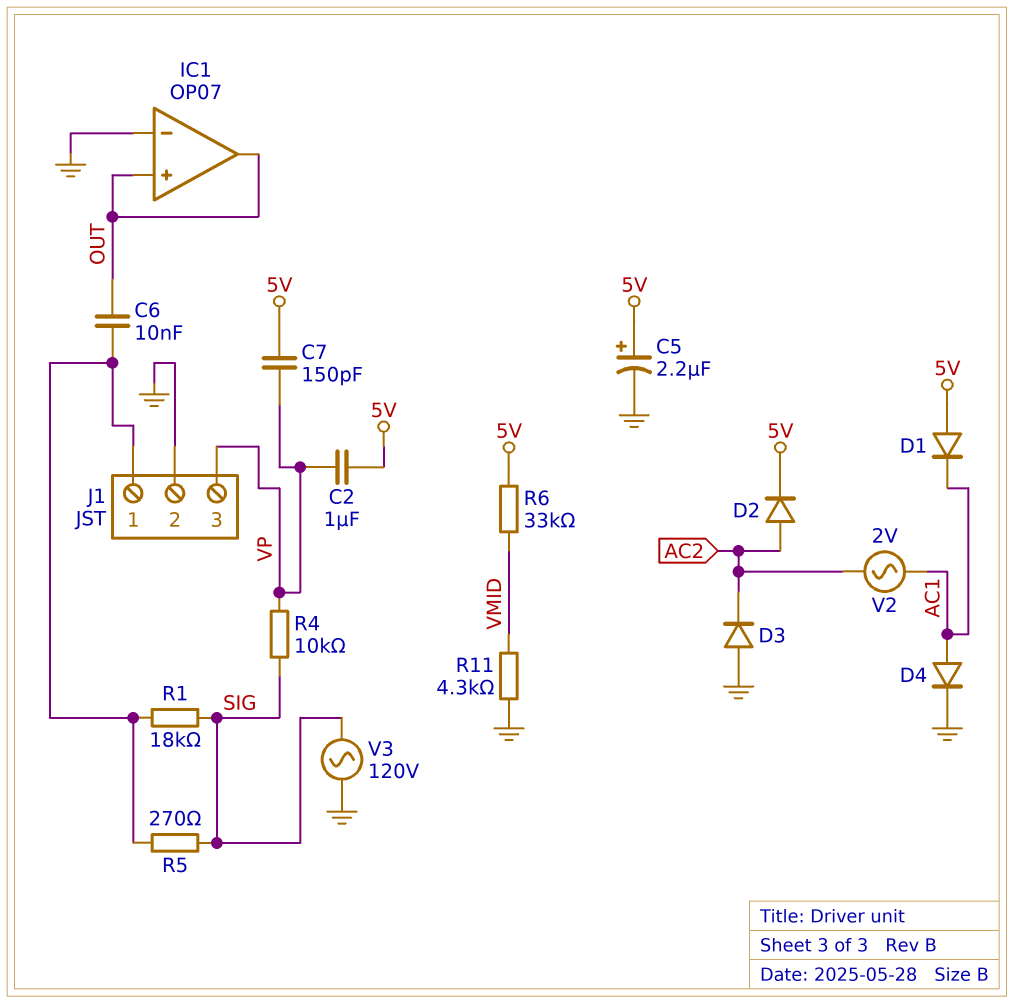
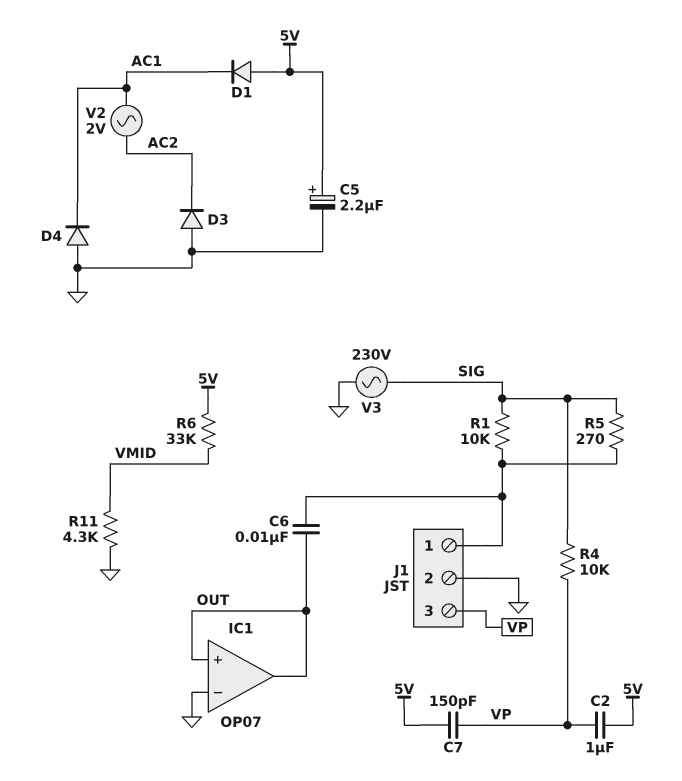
D2: diode (A AC2, K 5V) -> none
D4: diode (A AC1, K GND) -> diode (A GND, K AC1)
R1: 18k (J1/1, SIG) -> 10k (J1/1, SIG)
V3: AC 120V (GND, SIG) -> AC 230V (GND, SIG)

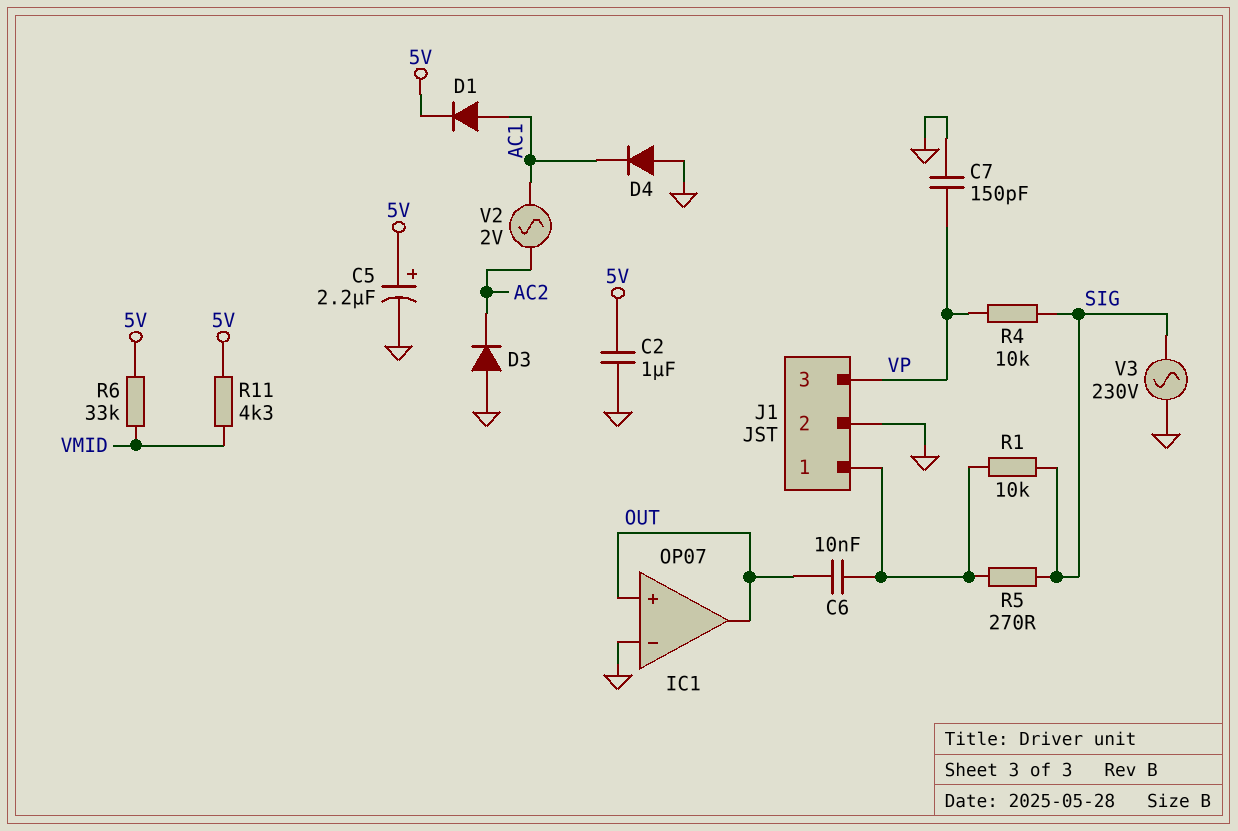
C2: 1uF (5V, VP) -> 1uF (5V, GND)
C7: 150pF (5V, VP) -> 150pF (GND, VP)
D1: diode (A 5V, K AC1) -> diode (A AC1, K 5V)
R11: 4.3k (GND, VMID) -> 4.3k (5V, VMID)

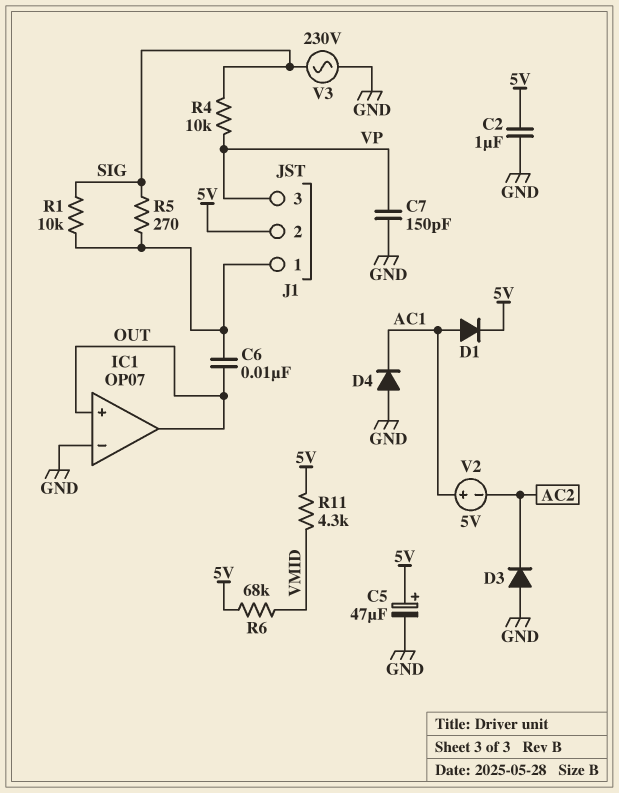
C5: 2.2uF (plus 5V, minus GND) -> 47uF (plus 5V, minus GND)
J1 pin 2: GND -> 5V
R6: 33k (5V, VMID) -> 68k (5V, VMID)
V2: AC 2V (AC1, AC2) -> 5V (plus AC1, minus AC2)

